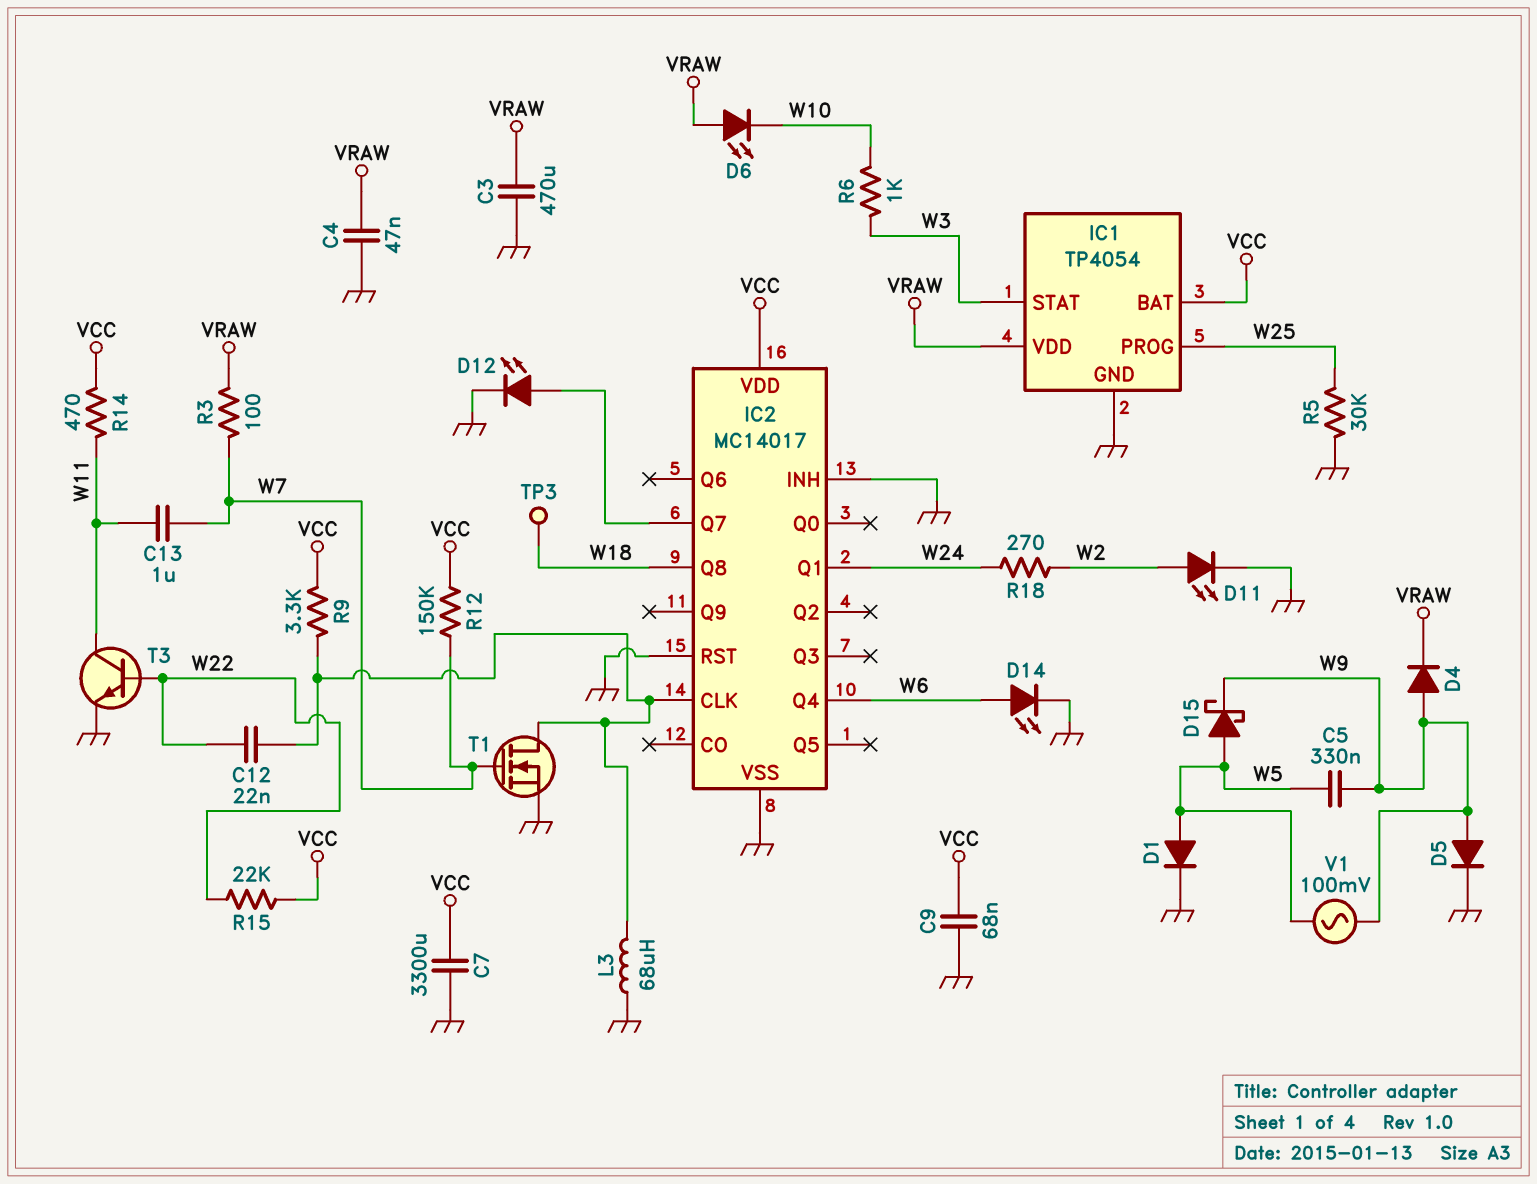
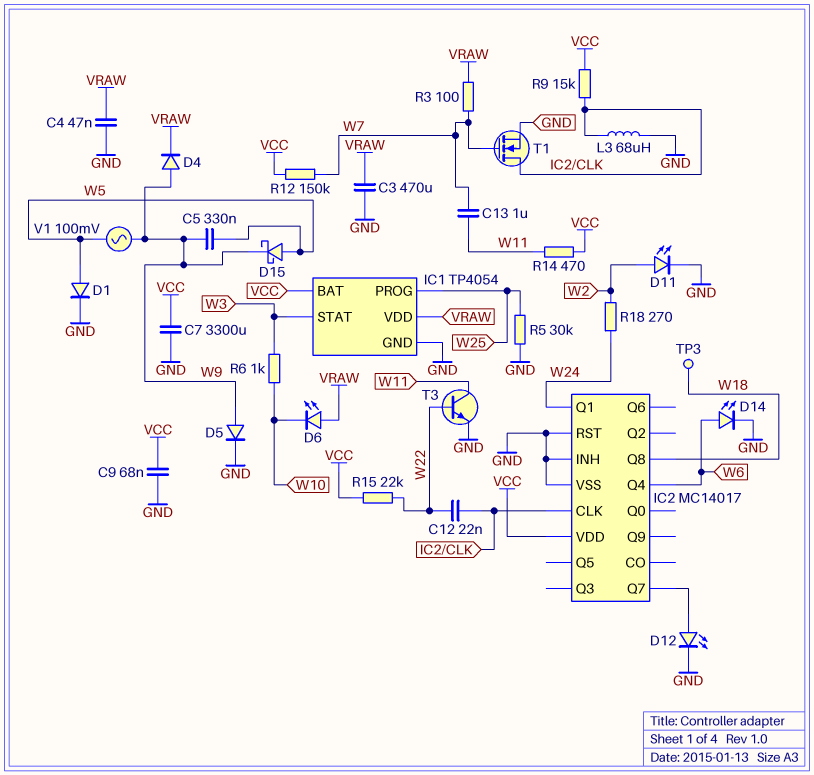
R9: 3.3k (IC2/CLK, VCC) -> 15k (IC2/CLK, VCC)

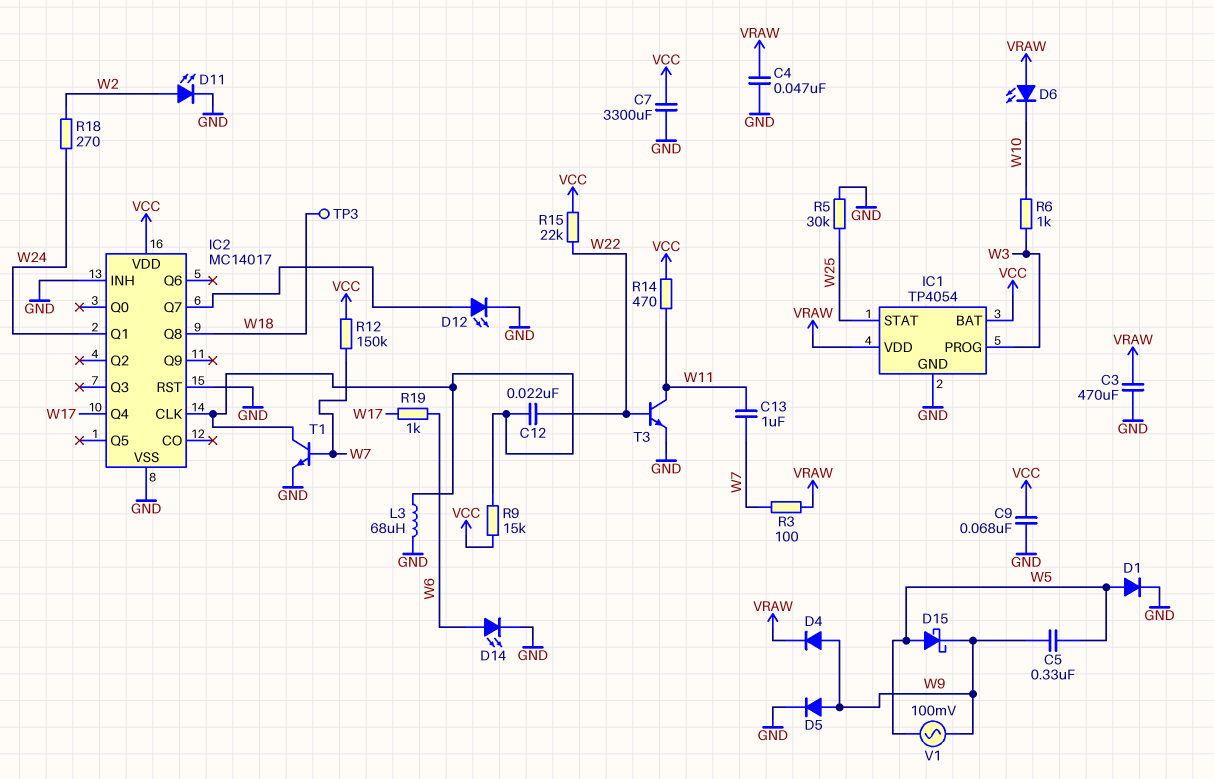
IC1 pin PROG: W25 -> W3
IC1 pin STAT: W3 -> W25
IC2 pin Q4: W6 -> W17
R19: none -> 1k (W6, W17)
T1: NMOS (G W7, D IC2/CLK, S GND) -> NPN (B W7, C IC2/CLK, E GND)

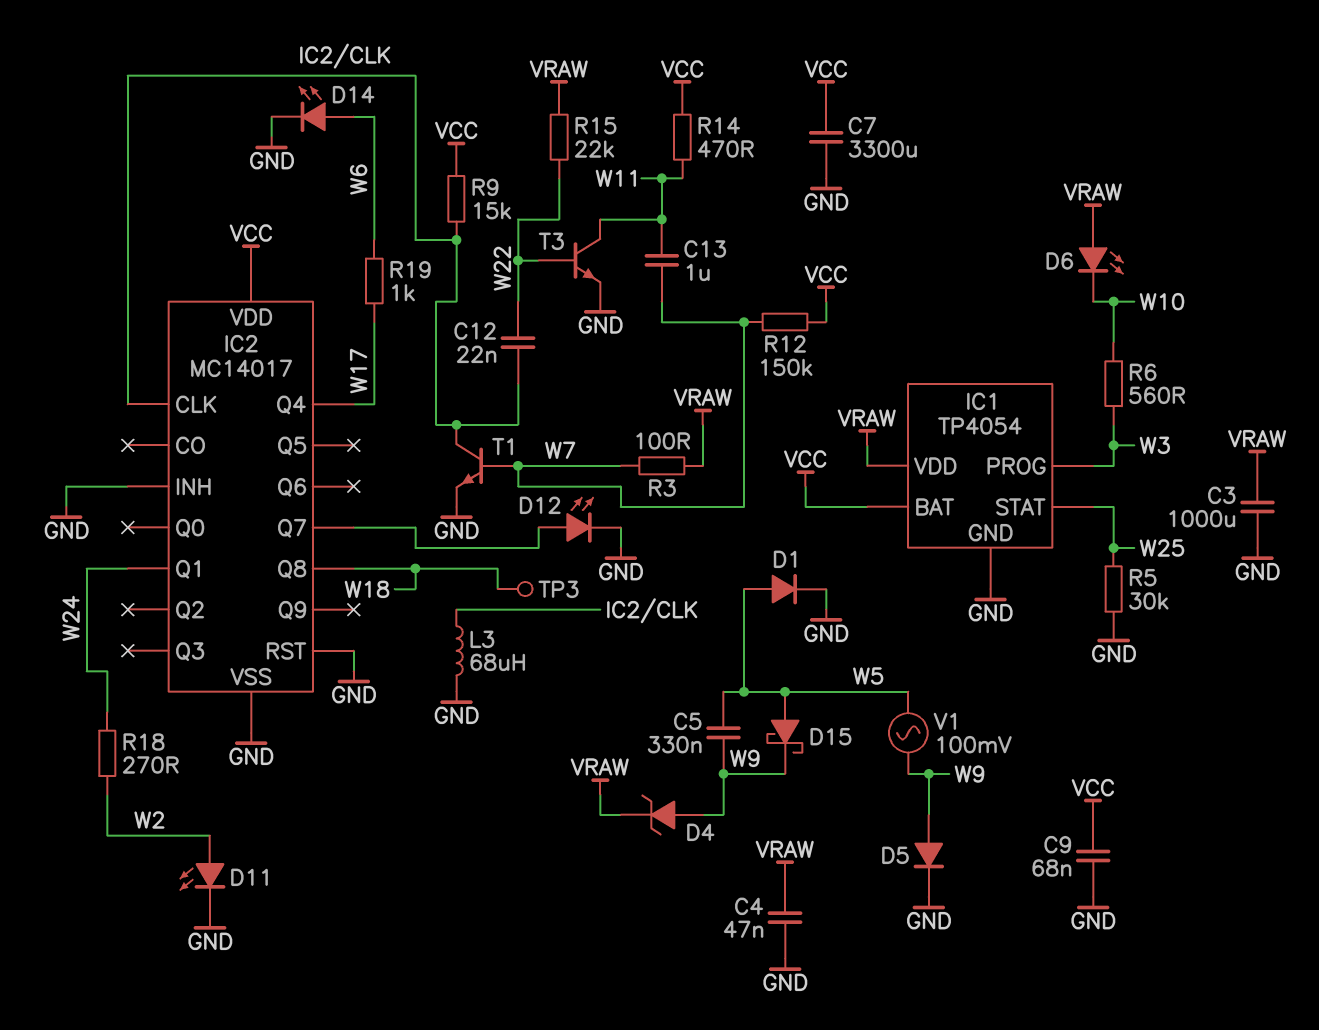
C3: 470uF (GND, VRAW) -> 1000uF (GND, VRAW)
D4: diode (A W9, K VRAW) -> zener (A W9, K VRAW)
R6: 1k (W3, W10) -> 560 (W3, W10)
R15: 22k (VCC, W22) -> 22k (VRAW, W22)

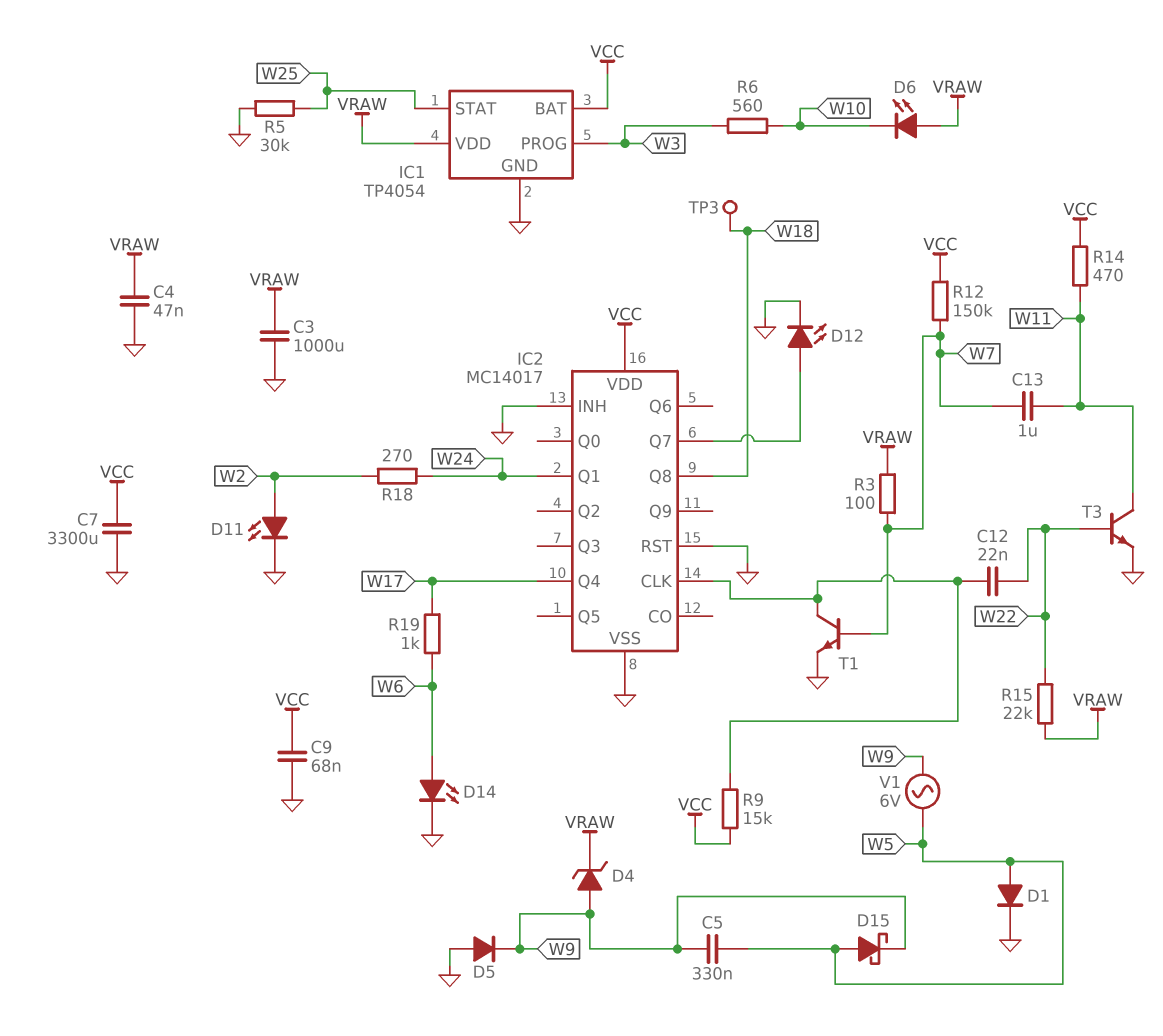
D5: diode (A W9, K GND) -> diode (A GND, K W9)
L3: 68uH (GND, IC2/CLK) -> none
V1: AC 100mV (W5, W9) -> AC 6V (W5, W9)

